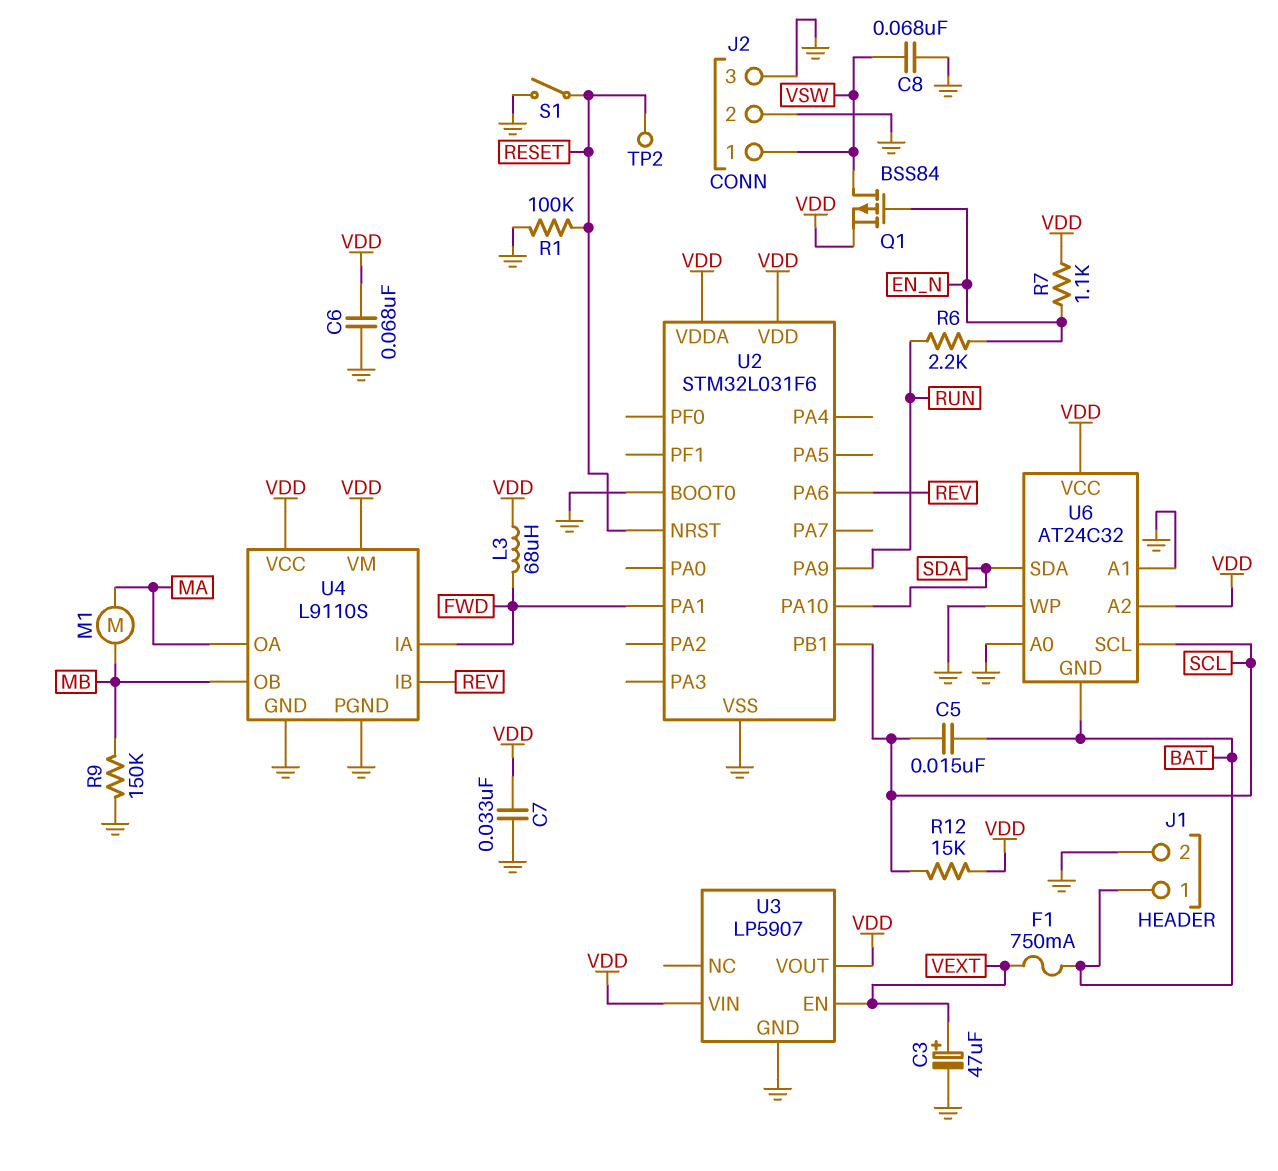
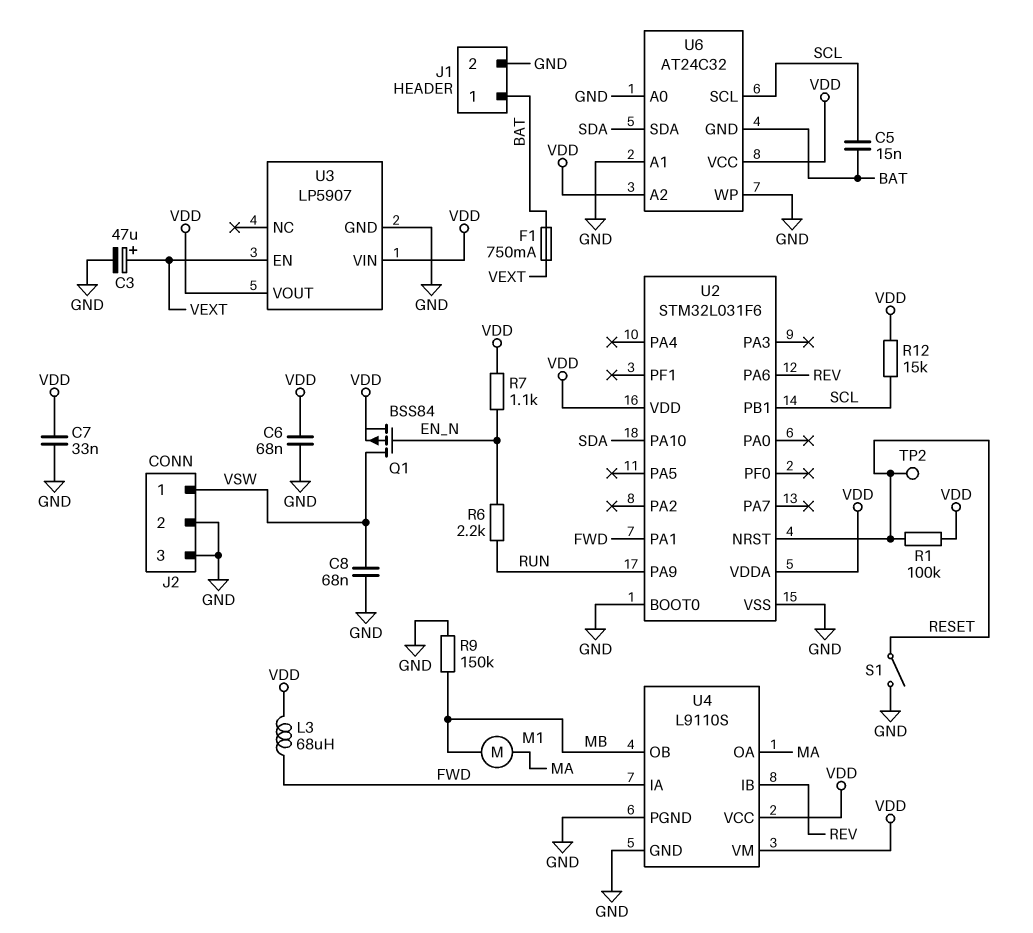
R1: 100k (GND, RESET) -> 100k (RESET, VDD)

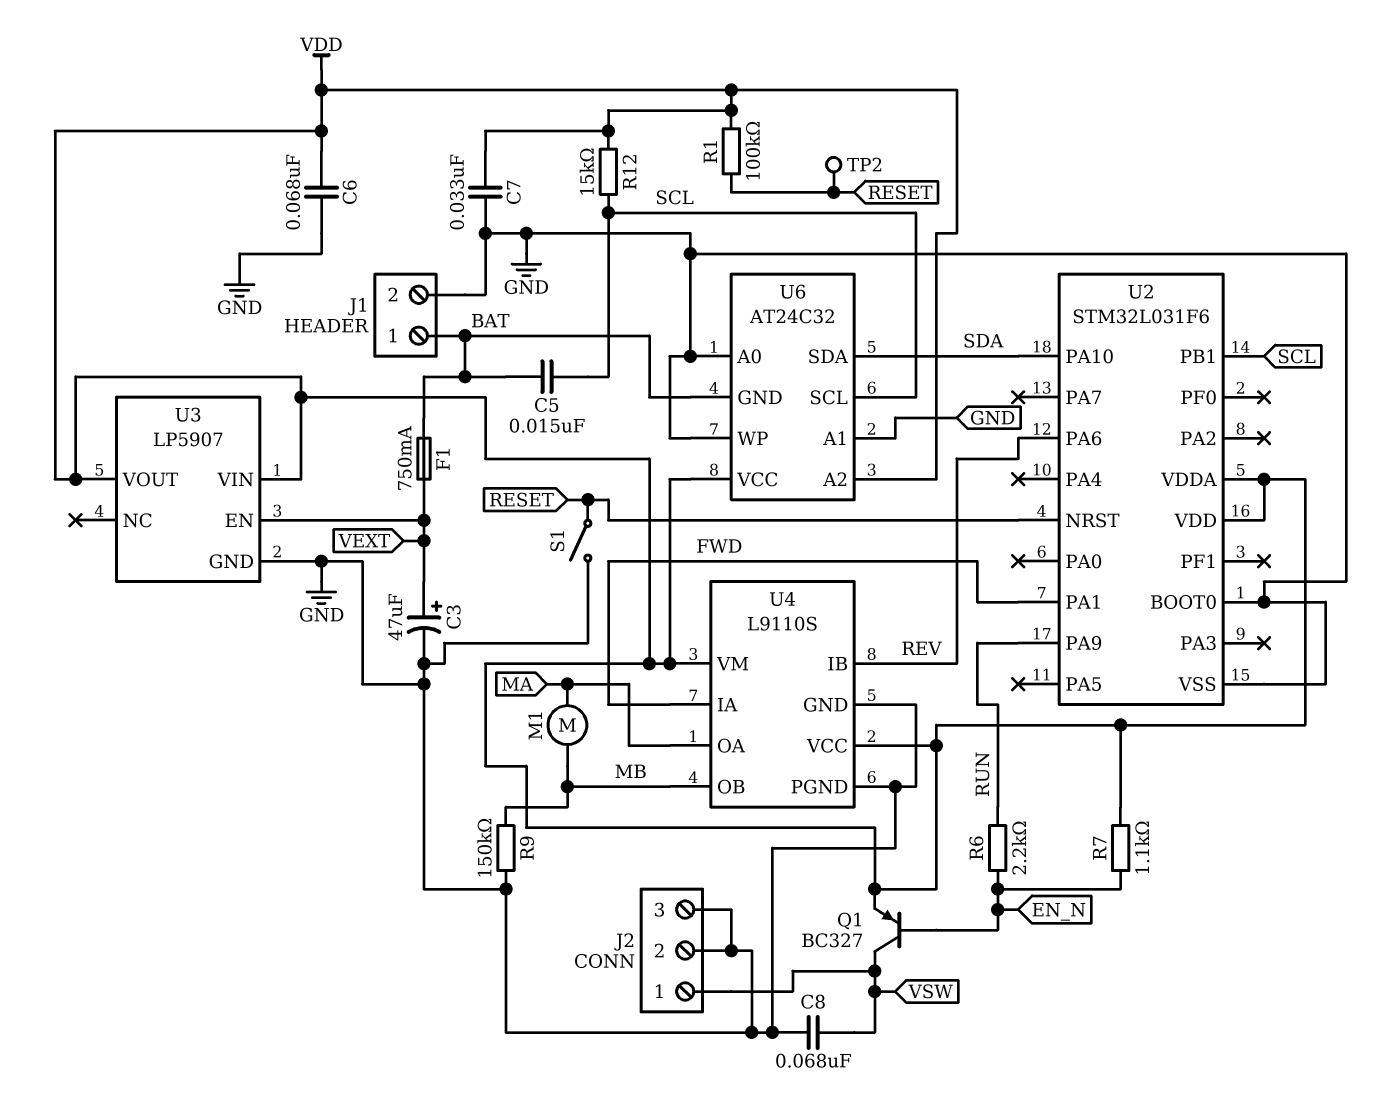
L3: 68uH (FWD, VDD) -> none
Q1: PMOS BSS84 (G EN_N, D VSW, S VDD) -> PNP BC327 (B EN_N, C VSW, E VDD)

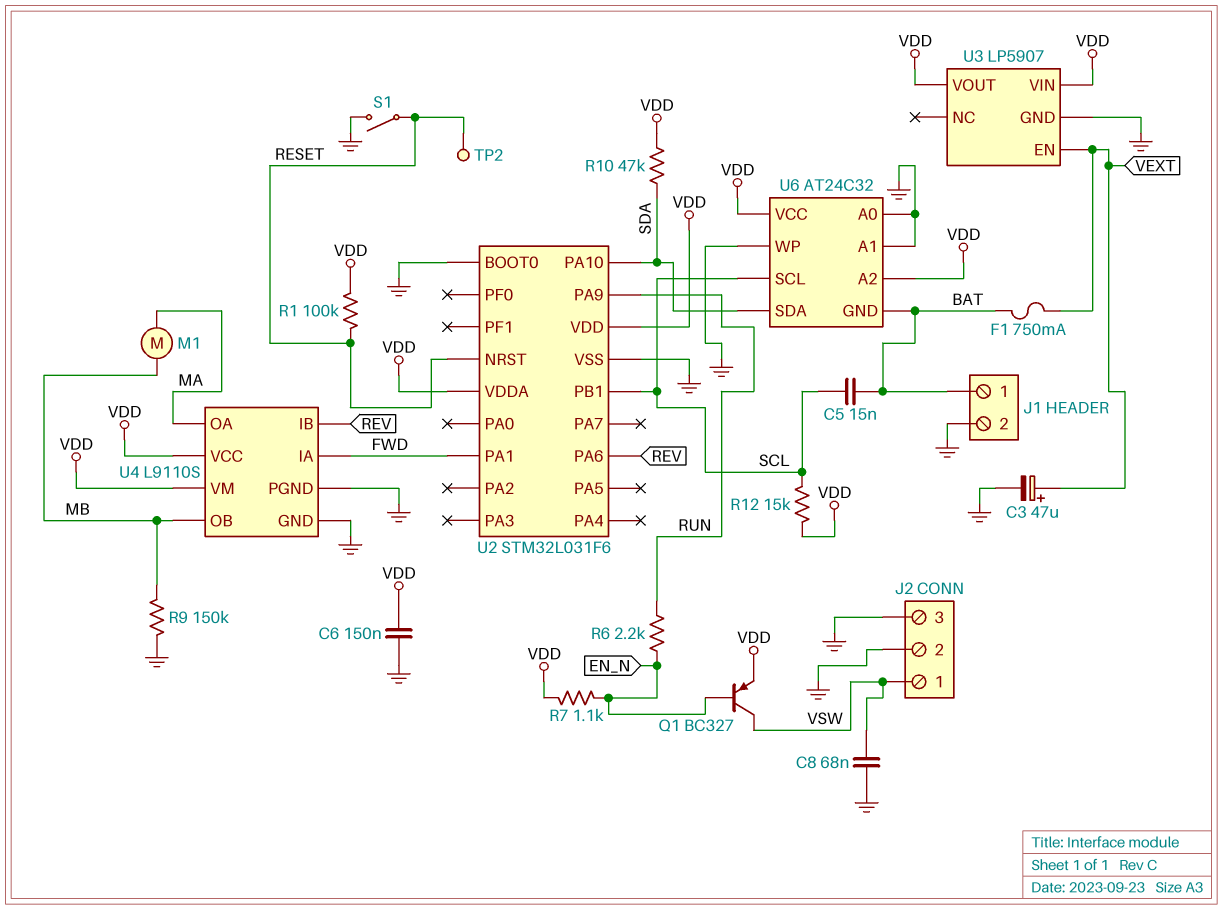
C6: 68nF (GND, VDD) -> 150nF (GND, VDD)
C7: 33nF (GND, VDD) -> none
R10: none -> 47k (SDA, VDD)

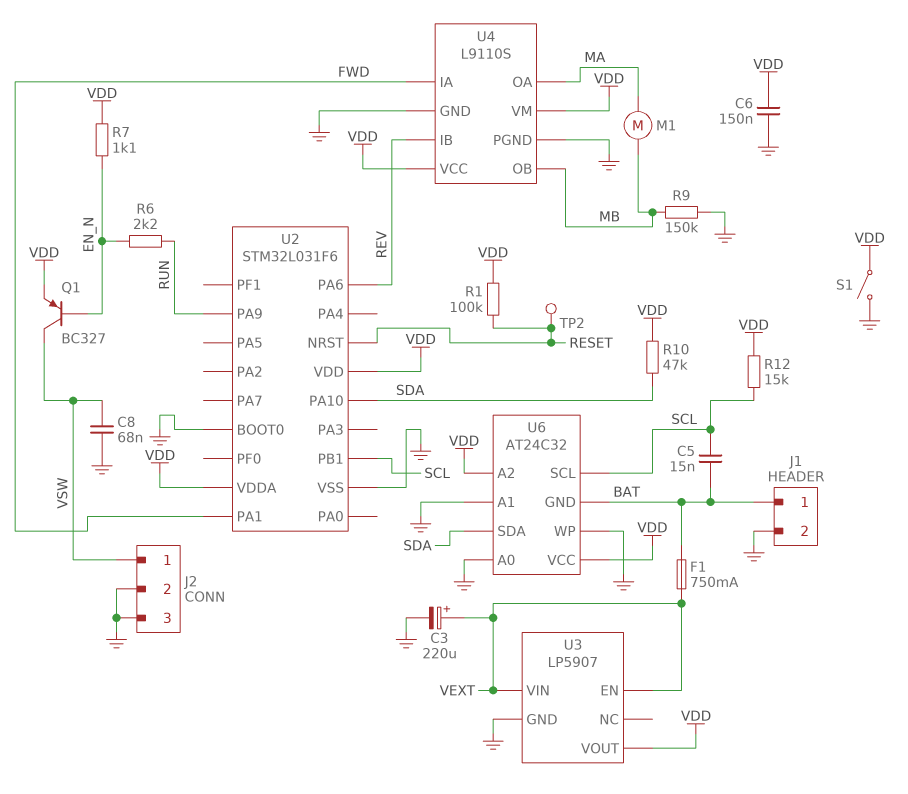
C3: 47uF (plus VEXT, minus GND) -> 220uF (plus VEXT, minus GND)
S1: switch (GND, RESET) -> switch (GND, VDD)
U3 pin VIN: VDD -> VEXT

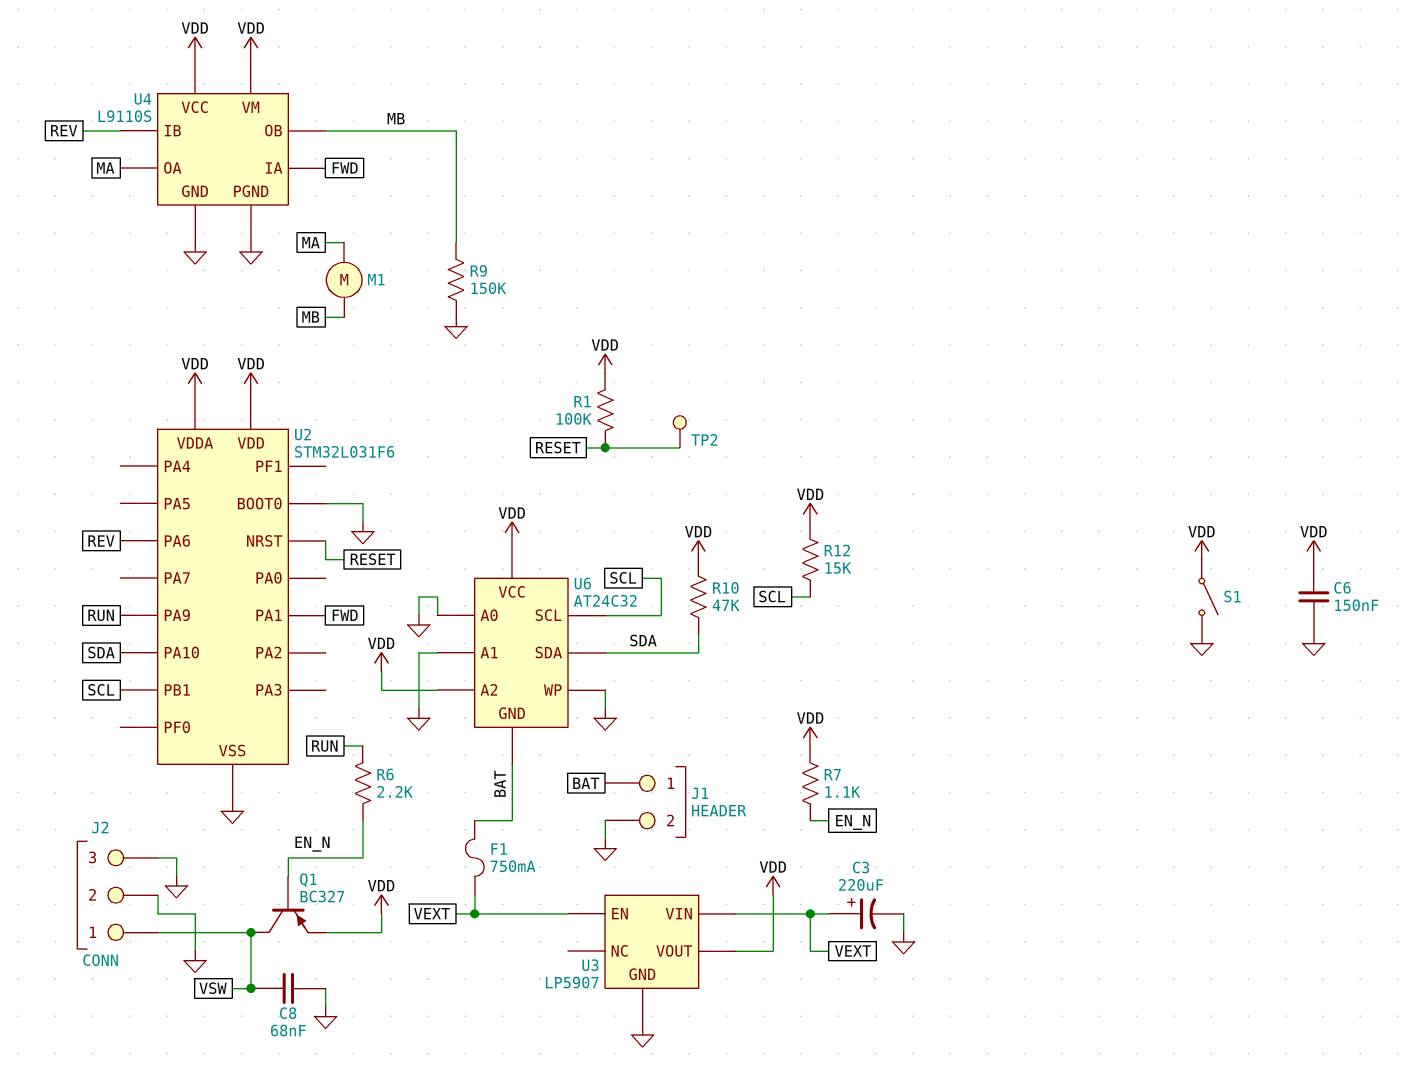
C5: 15nF (BAT, SCL) -> none

